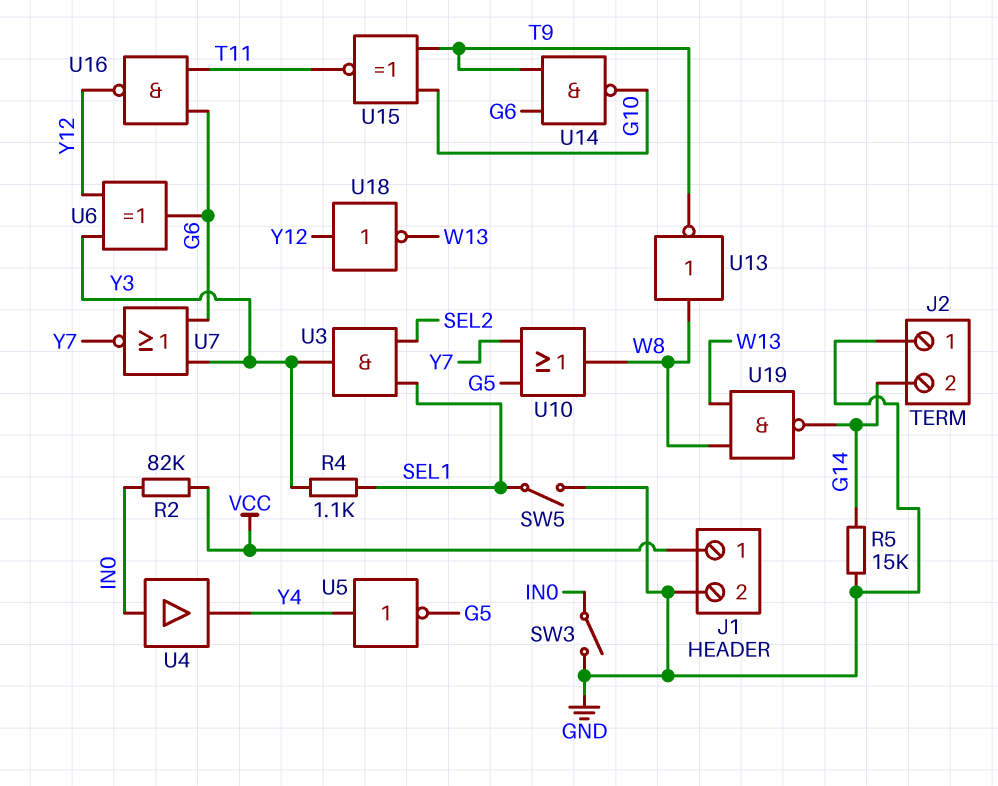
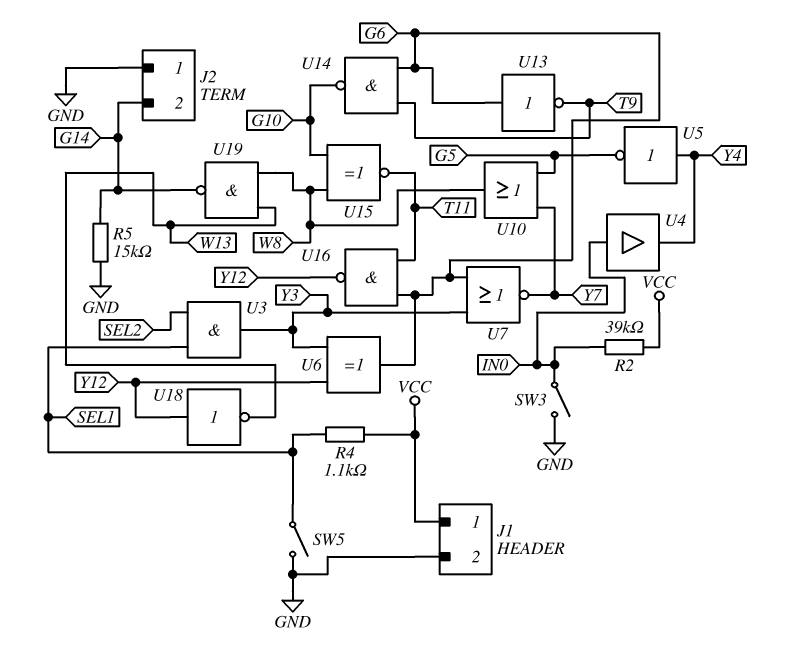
R2: 82k (IN0, VCC) -> 39k (IN0, VCC)
R4: 1.1k (SEL1, Y3) -> 1.1k (SEL1, VCC)
U13: NOT (in W8, out T9) -> NOT (in G6, out T9)
U15: XNOR (in G10, in T9, out T11) -> XNOR (in G10, in W8, out T11)

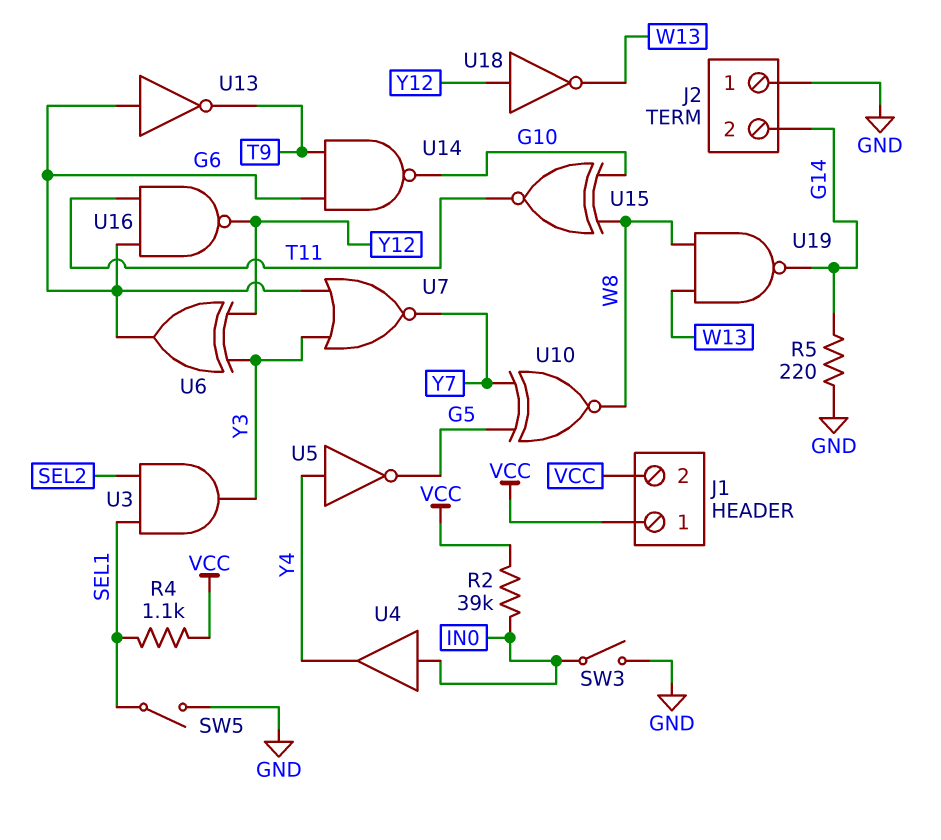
J1 pin 2: GND -> VCC
R5: 15k (G14, GND) -> 220 (G14, GND)
U10: OR (in G5, in Y7, out W8) -> XNOR (in G5, in Y7, out W8)

